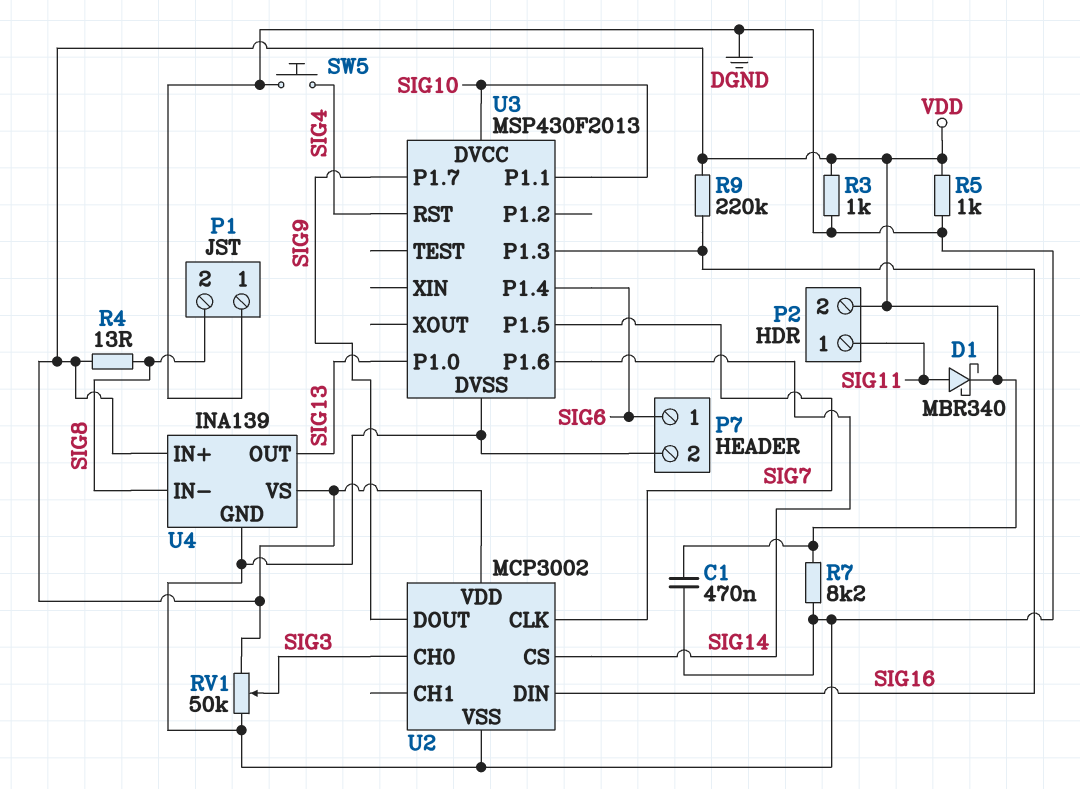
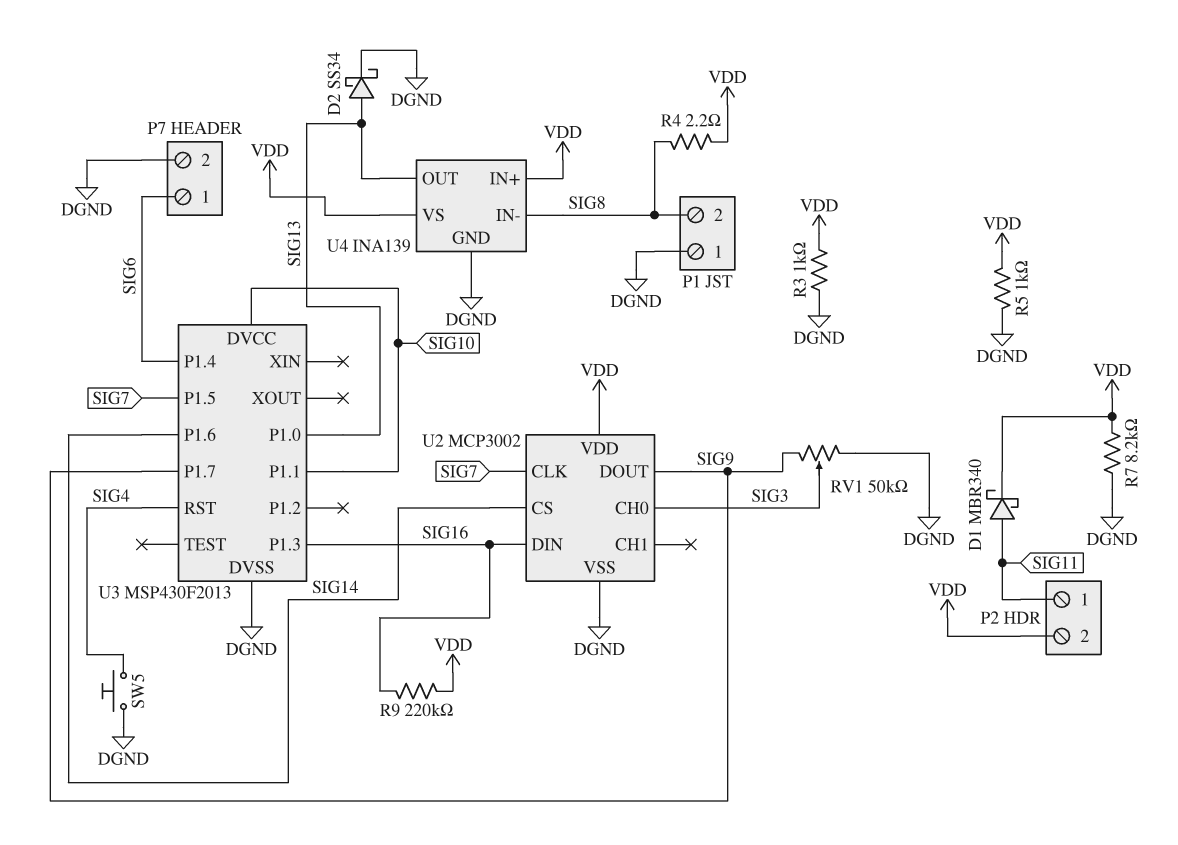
C1: 470nF (DGND, VDD) -> none
D2: none -> schottky SS34 (A SIG13, K DGND)
R4: 13 (SIG8, VDD) -> 2.2 (SIG8, VDD)
RV1: 50k (DGND, VDD, wiper SIG3) -> 50k (DGND, SIG9, wiper SIG3)

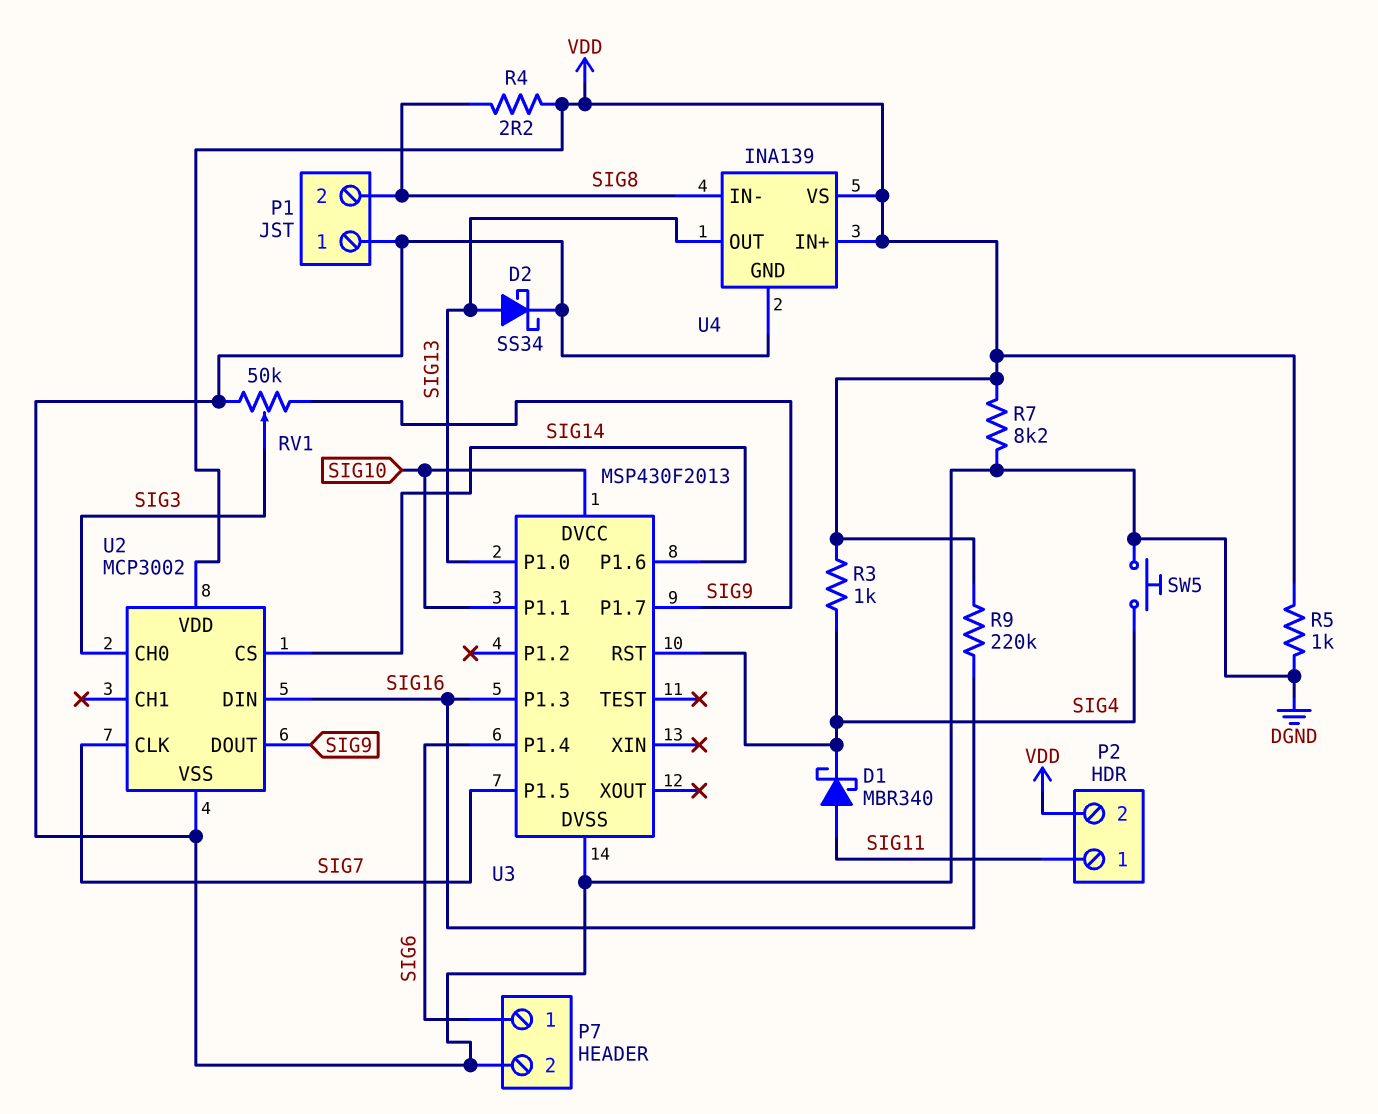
D1: schottky MBR340 (A SIG11, K VDD) -> schottky MBR340 (A SIG11, K SIG4)
R3: 1k (DGND, VDD) -> 1k (SIG4, VDD)

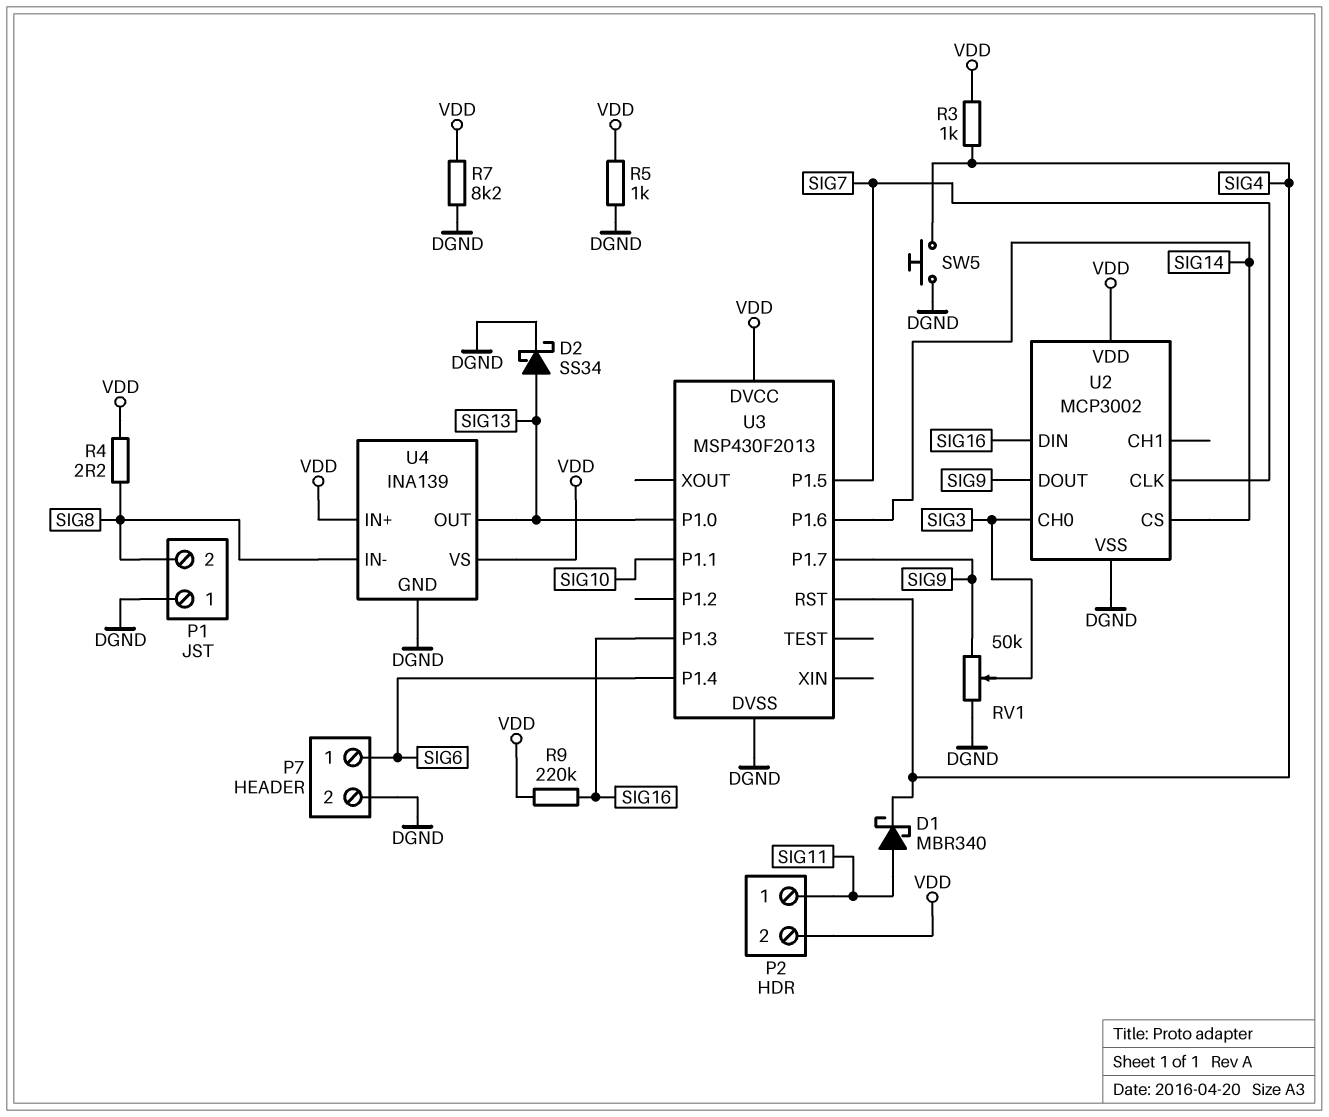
U3 pin DVCC: SIG10 -> VDD

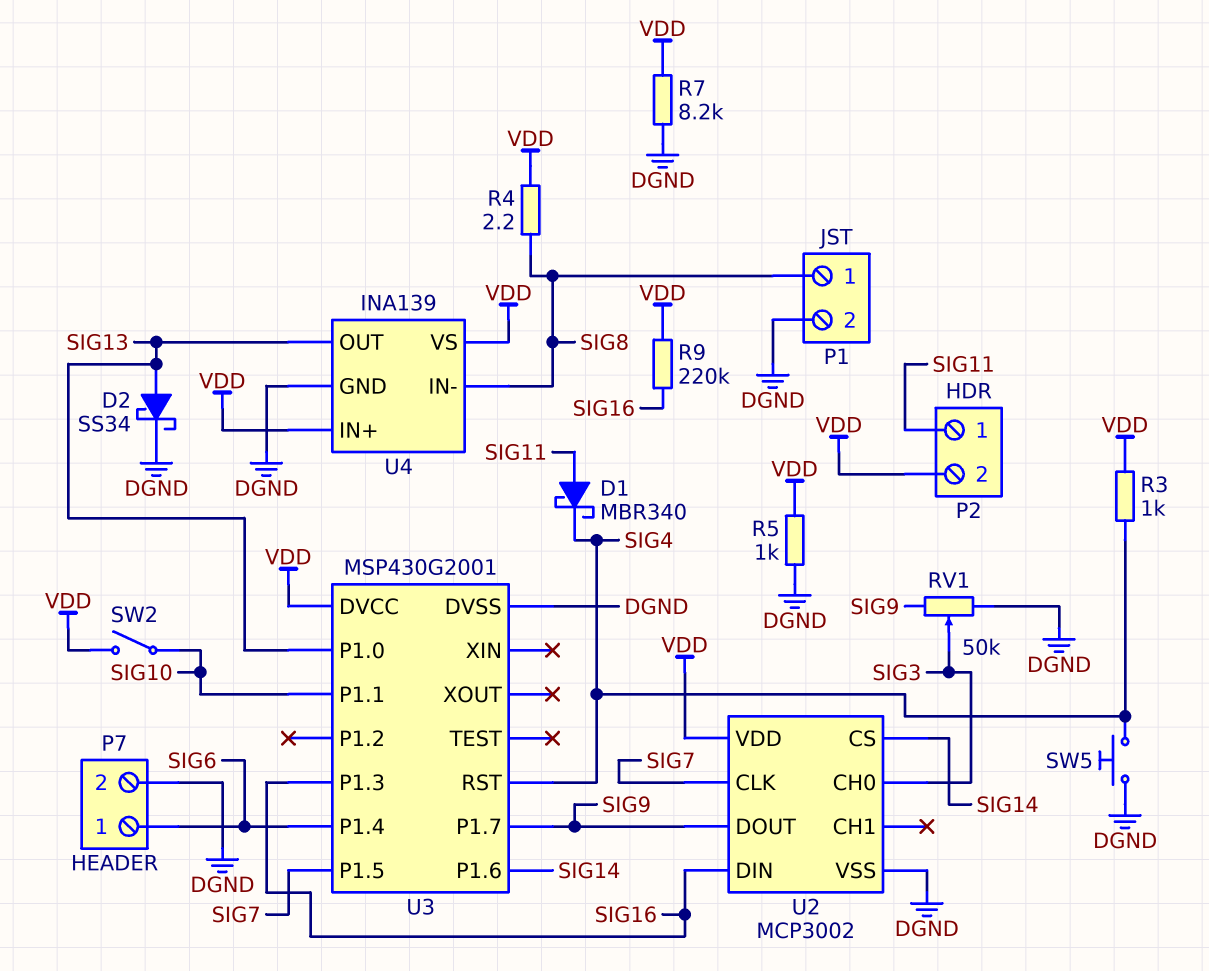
P1 pin 1: DGND -> SIG8
P1 pin 2: SIG8 -> DGND
SW2: none -> switch (SIG10, VDD)
U3: MSP430F2013 -> MSP430G2001

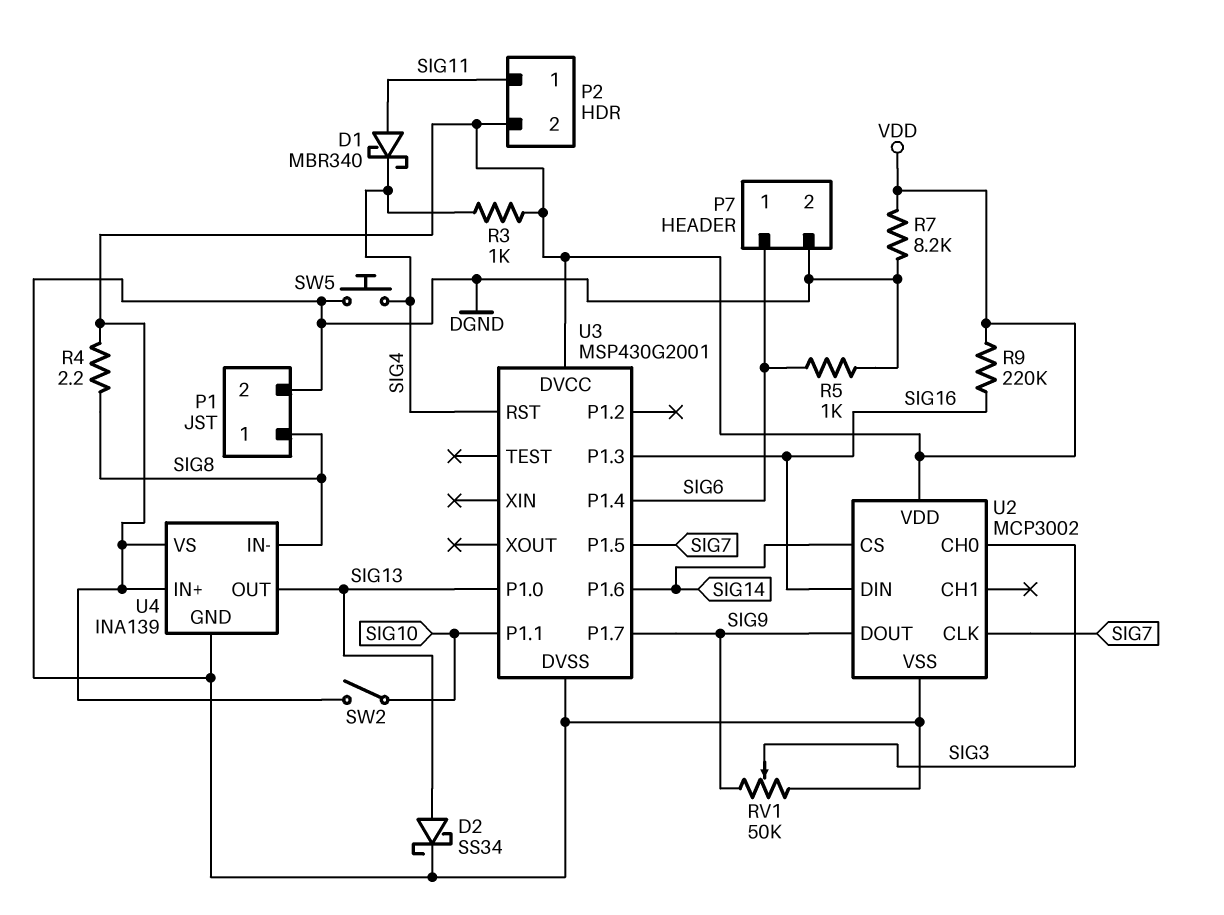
R5: 1k (DGND, VDD) -> 1k (DGND, SIG6)

